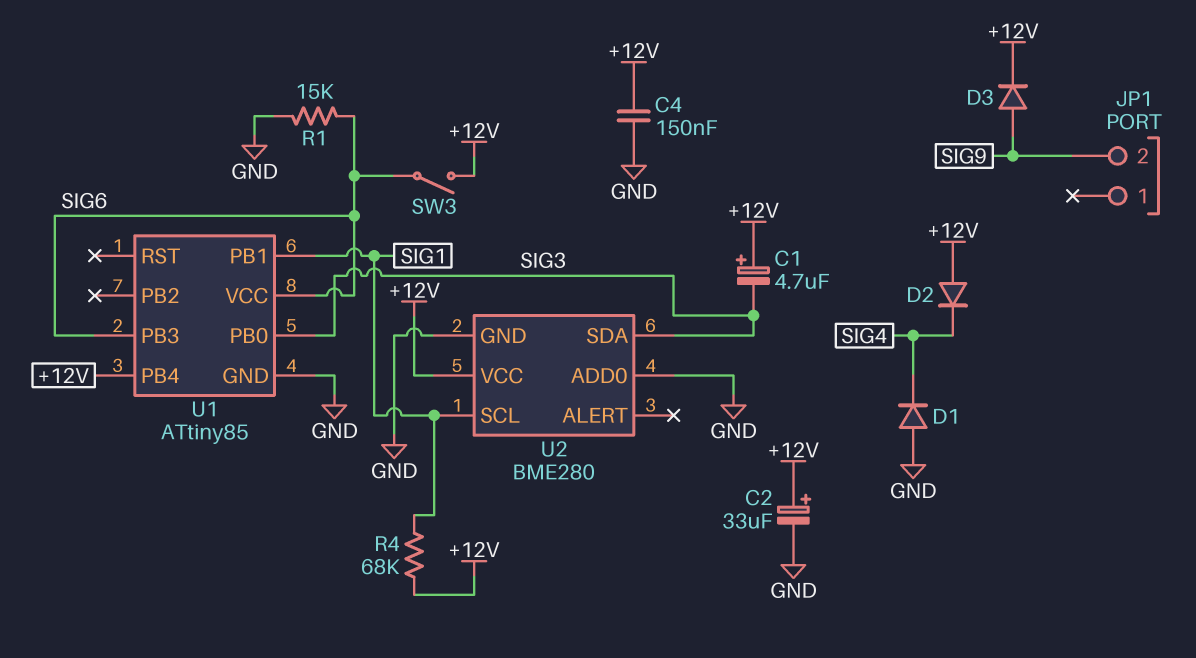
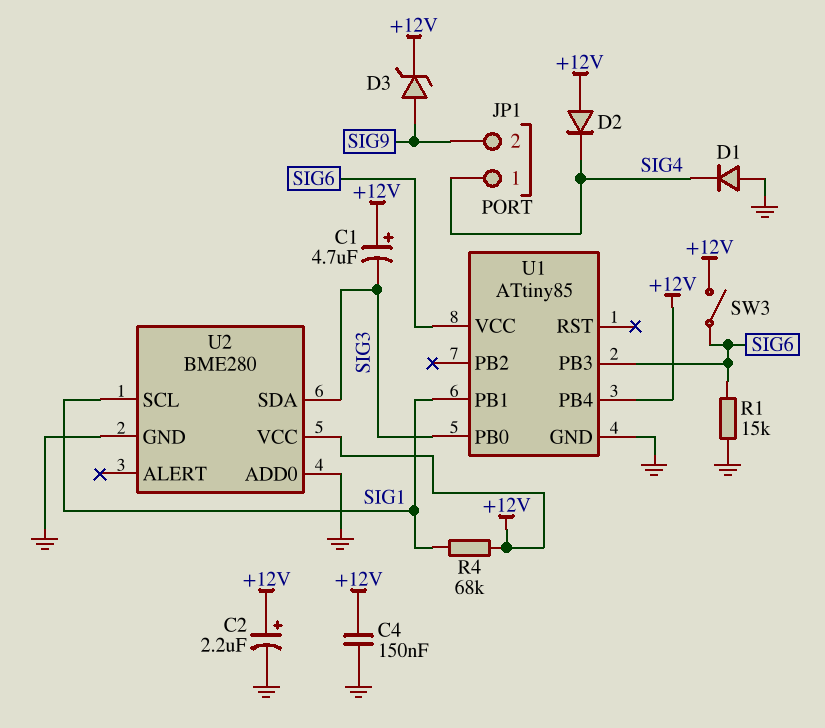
C2: 33uF (plus +12V, minus GND) -> 2.2uF (plus +12V, minus GND)
D3: diode (A SIG9, K +12V) -> zener (A SIG9, K +12V)
JP1 pin 1: none -> SIG4

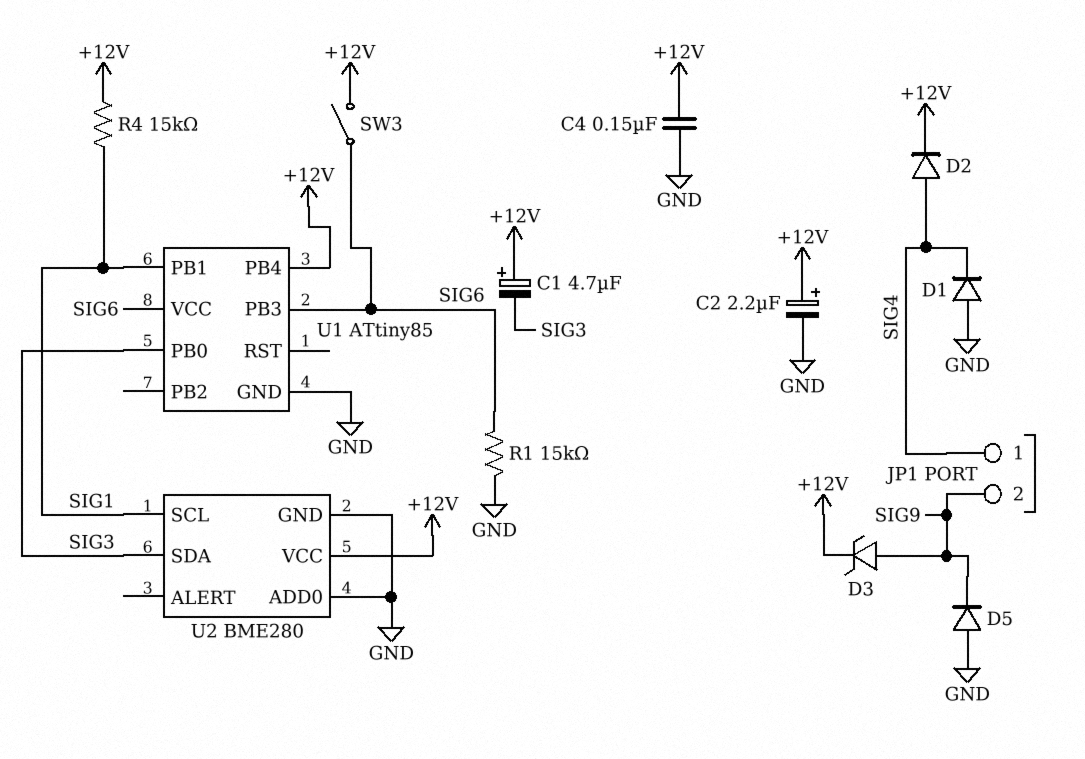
D2: diode (A +12V, K SIG4) -> diode (A SIG4, K +12V)
D5: none -> diode (A GND, K SIG9)
R4: 68k (+12V, SIG1) -> 15k (+12V, SIG1)

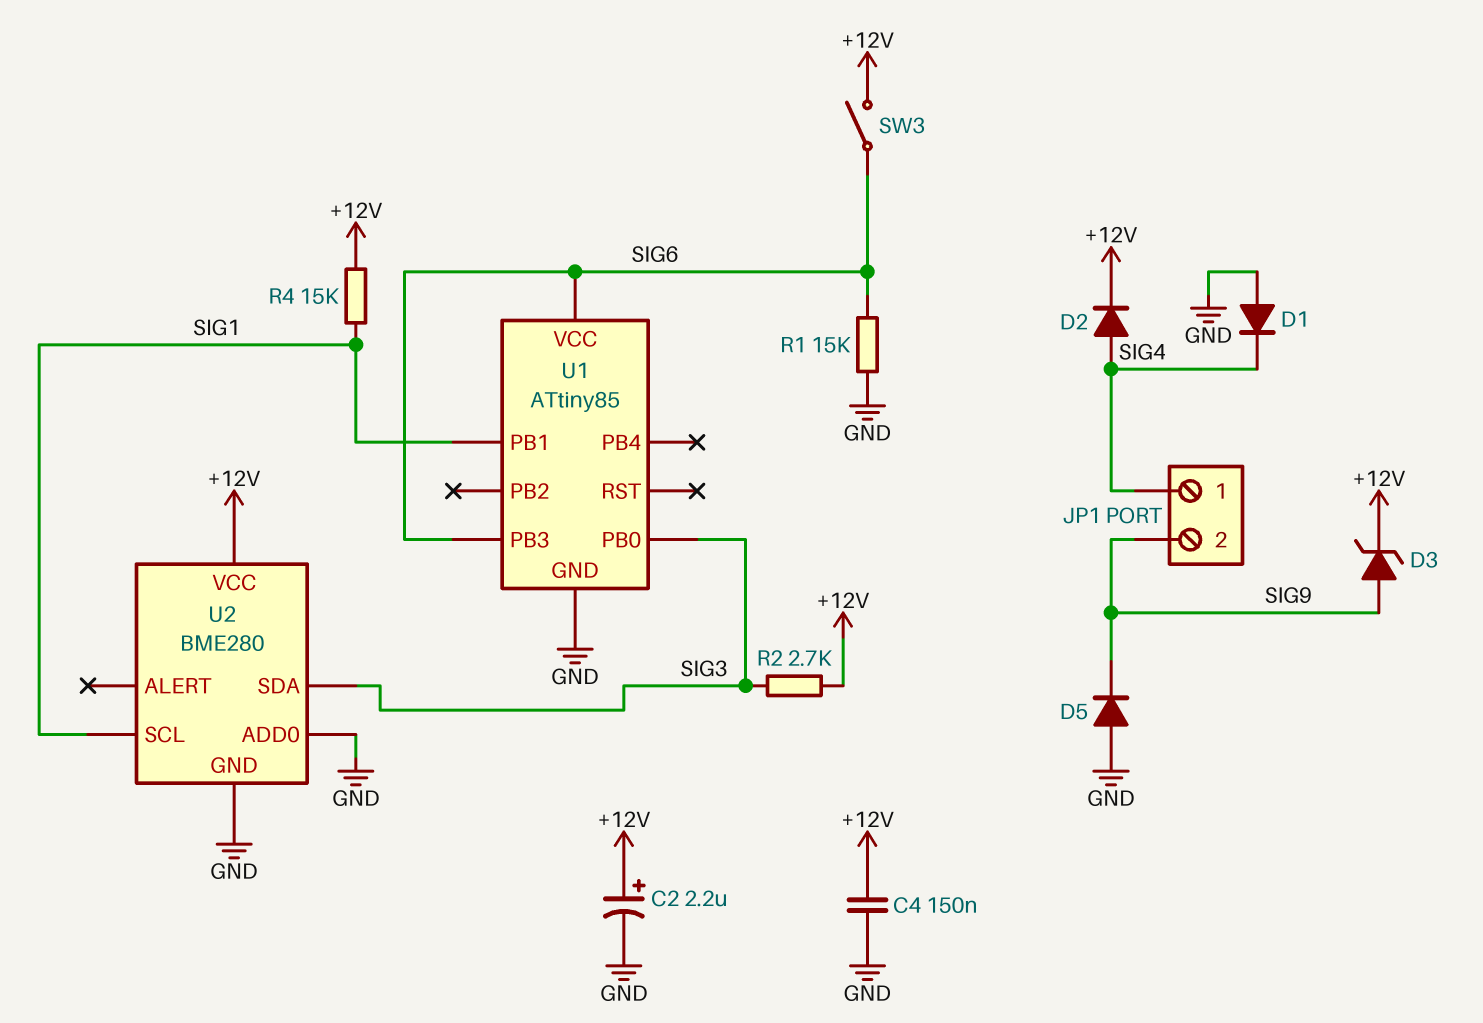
C1: 4.7uF (plus +12V, minus SIG3) -> none
R2: none -> 2.7k (+12V, SIG3)
U1 pin PB4: +12V -> none

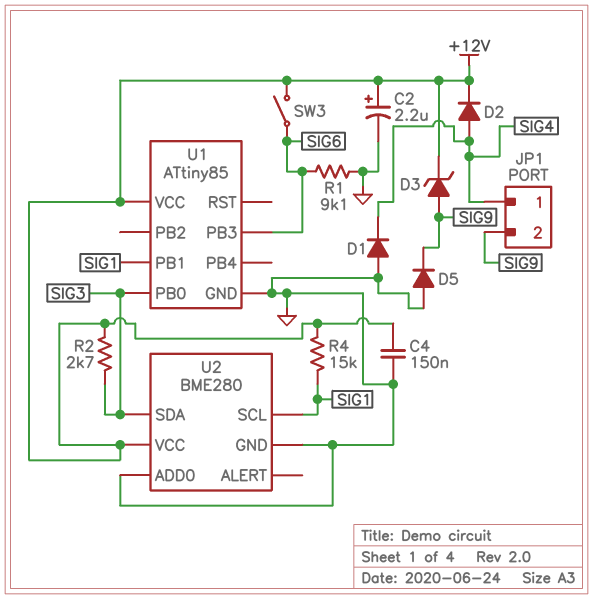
R1: 15k (GND, SIG6) -> 9.1k (GND, SIG6)
U1 pin VCC: SIG6 -> +12V

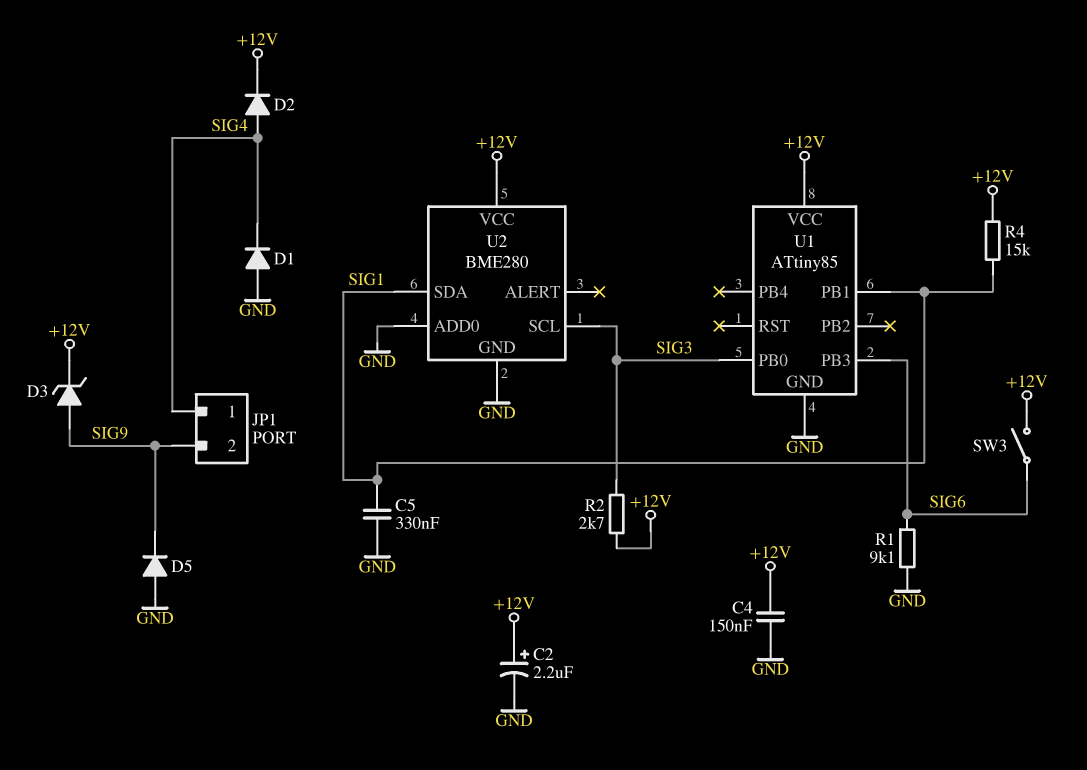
C5: none -> 330nF (GND, SIG1)
U2 pin SCL: SIG1 -> SIG3
U2 pin SDA: SIG3 -> SIG1

